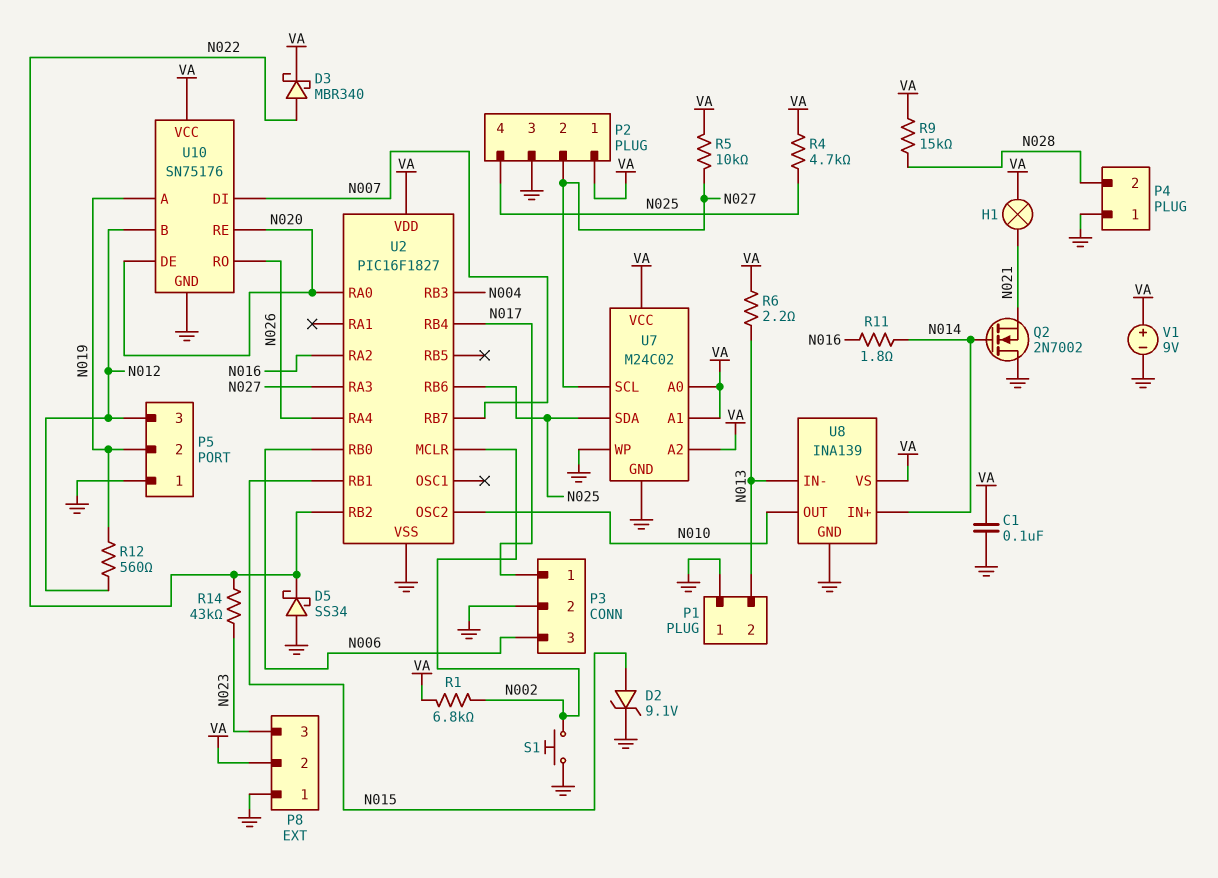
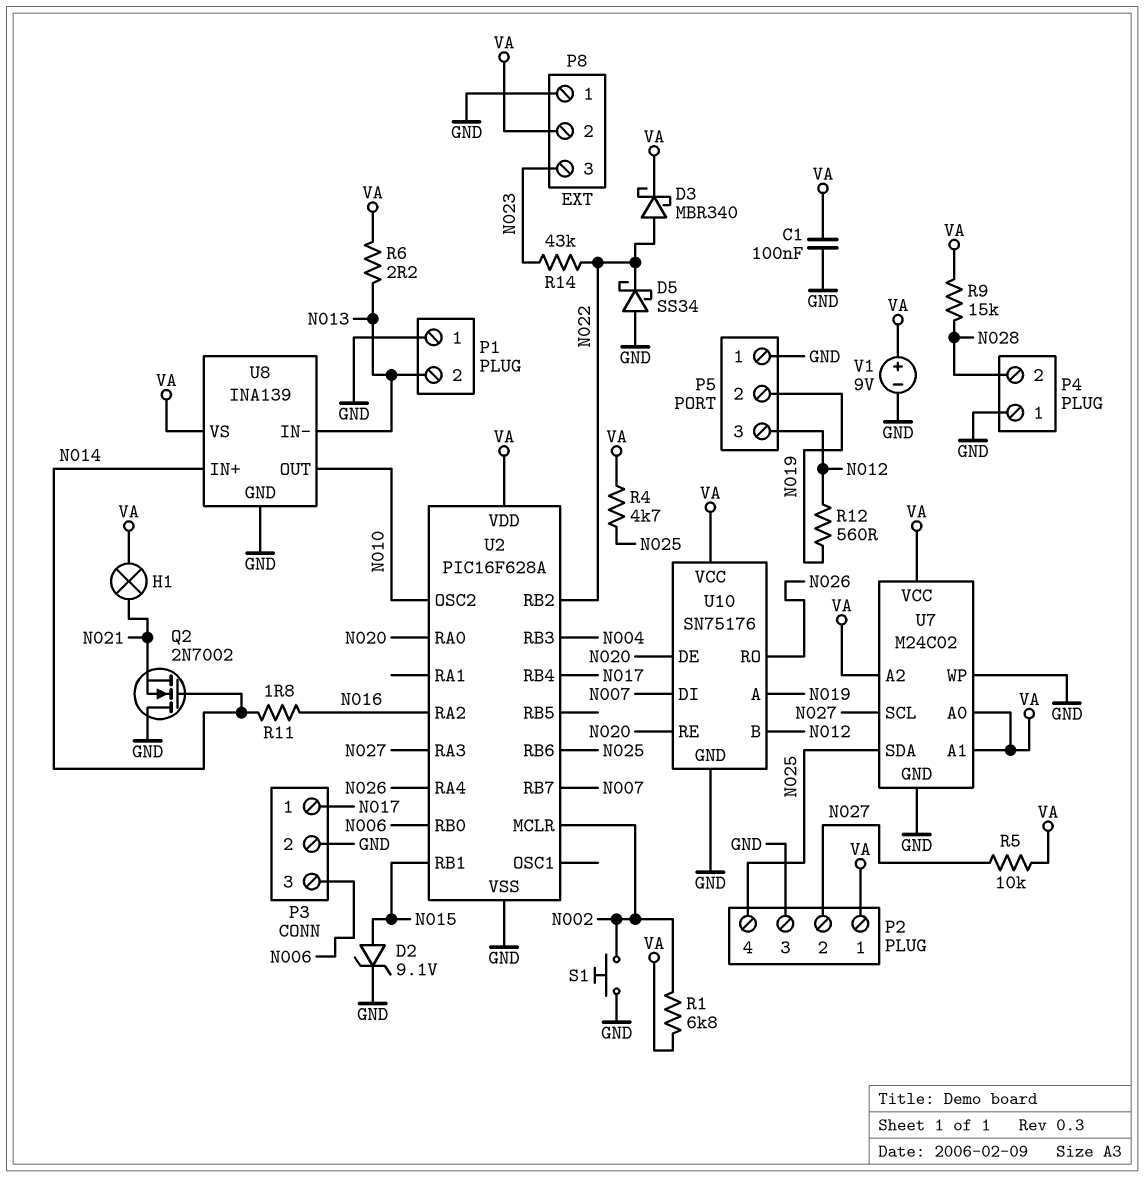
U2: PIC16F1827 -> PIC16F628A

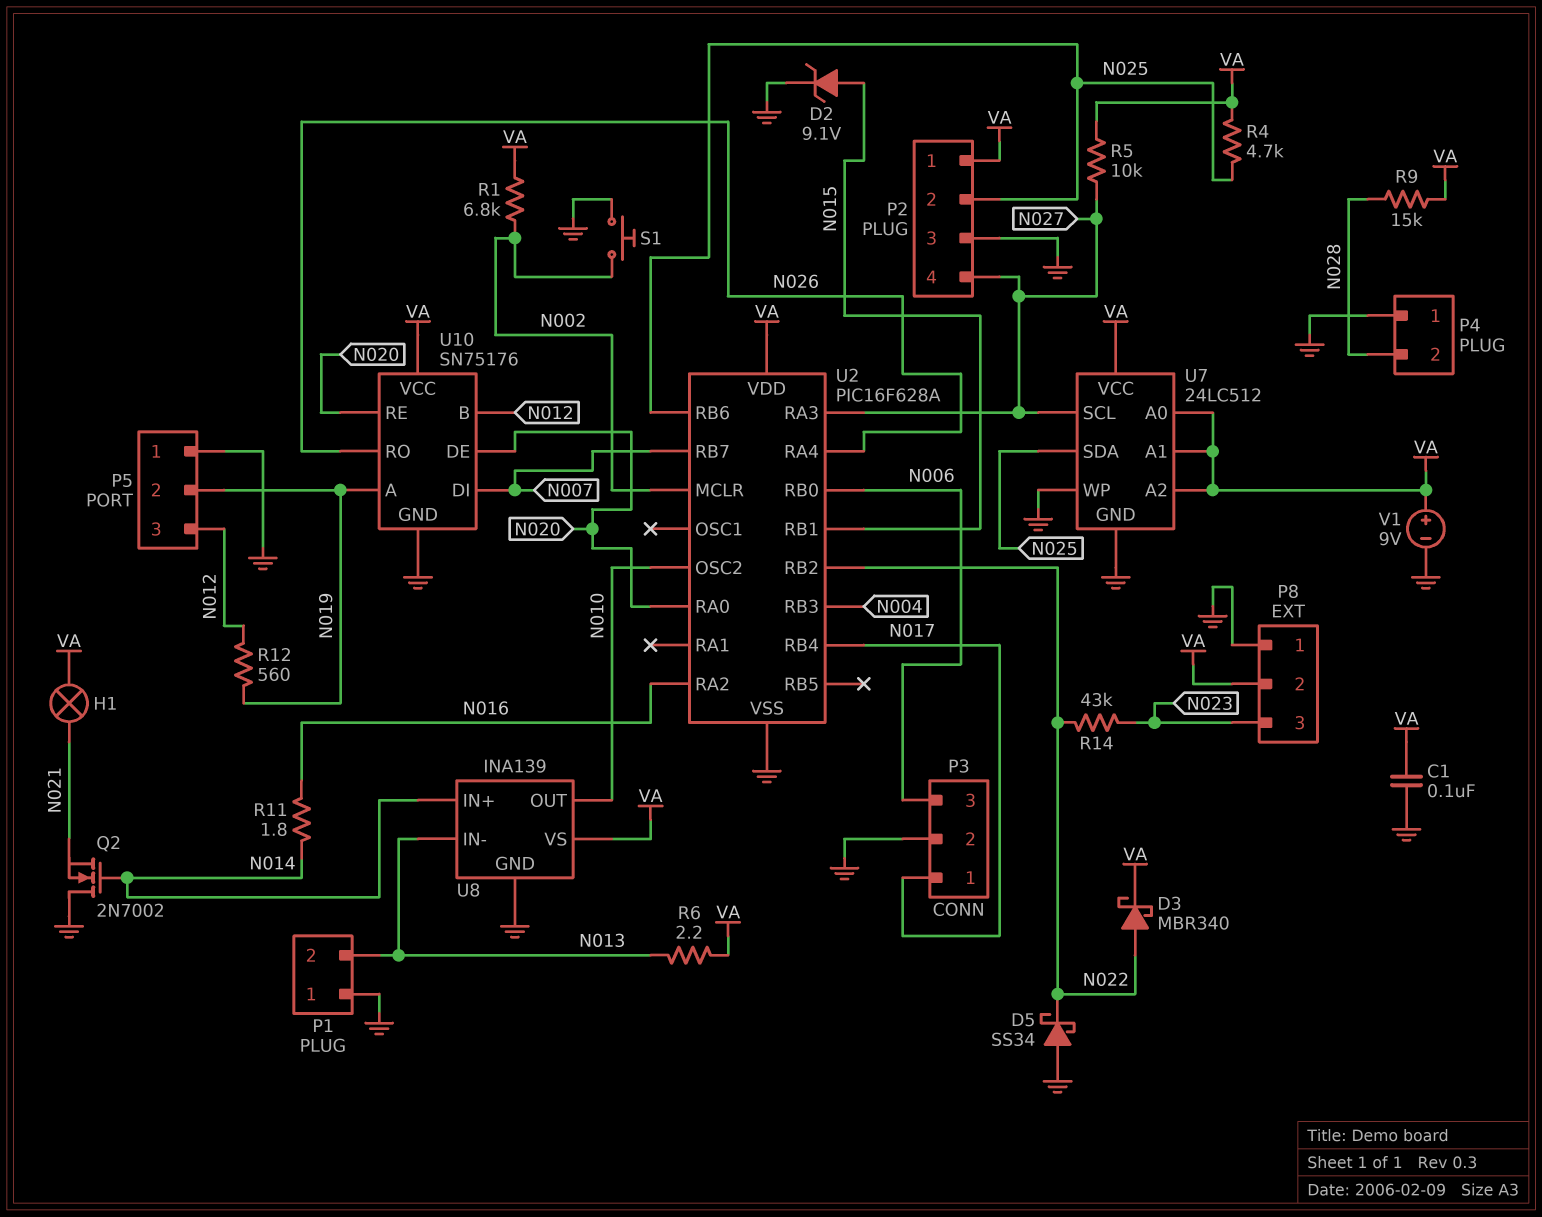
P2 pin 2: N027 -> N025
P2 pin 4: N025 -> N027
U7: M24C02 -> 24LC512

